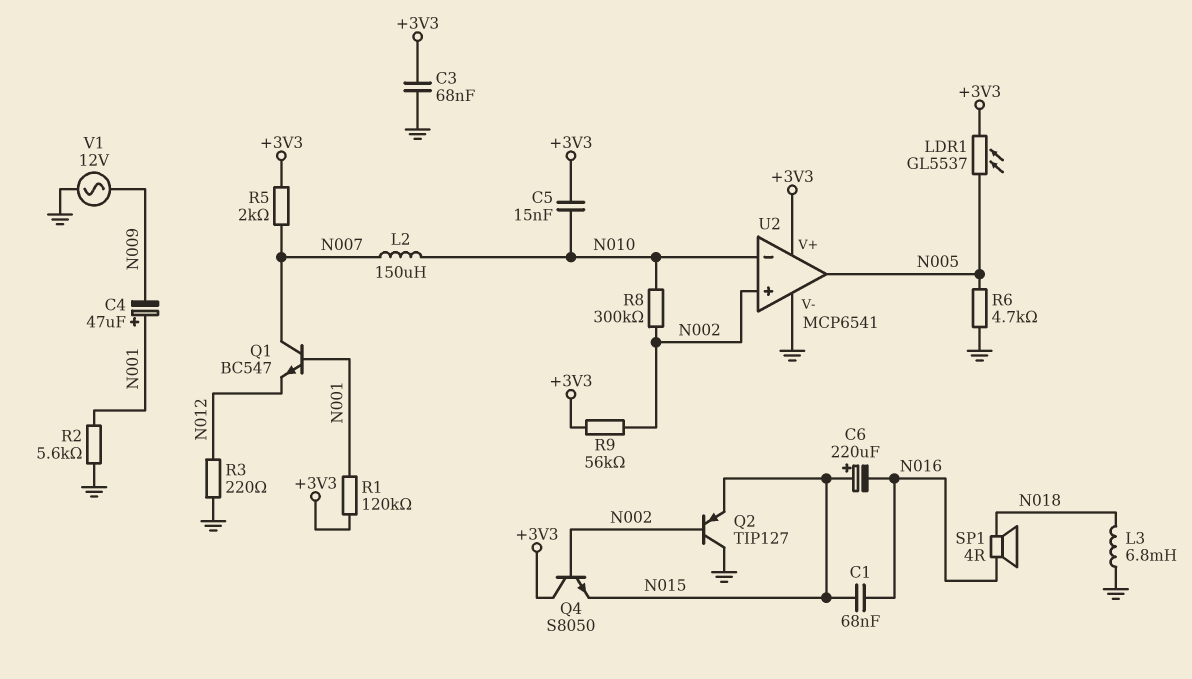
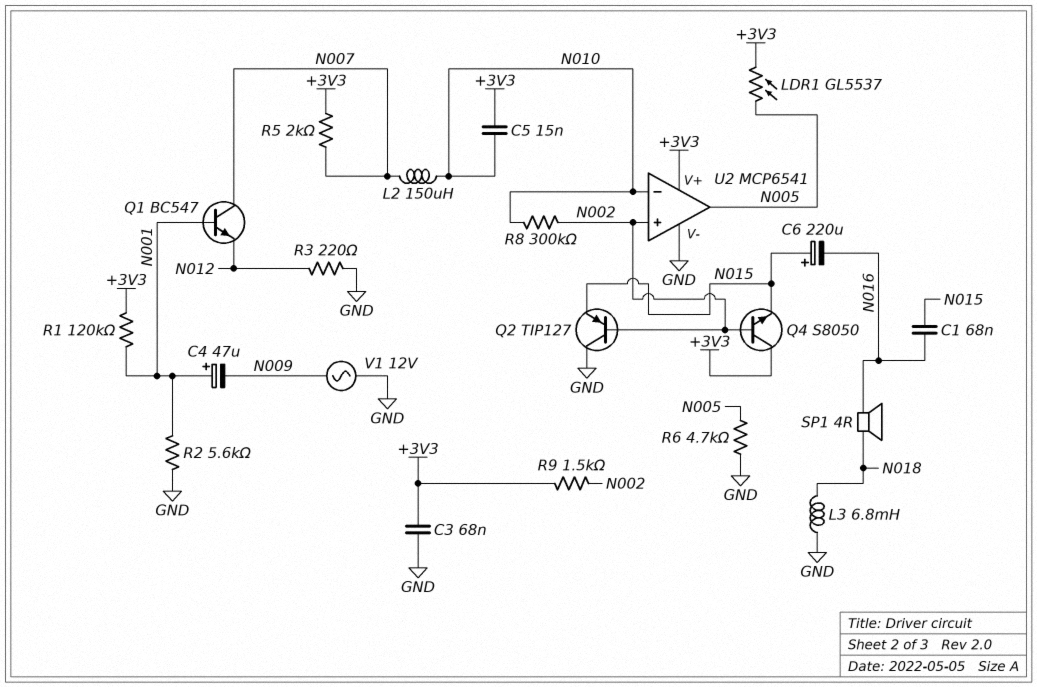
R9: 56k (+3V3, N002) -> 1.5k (+3V3, N002)

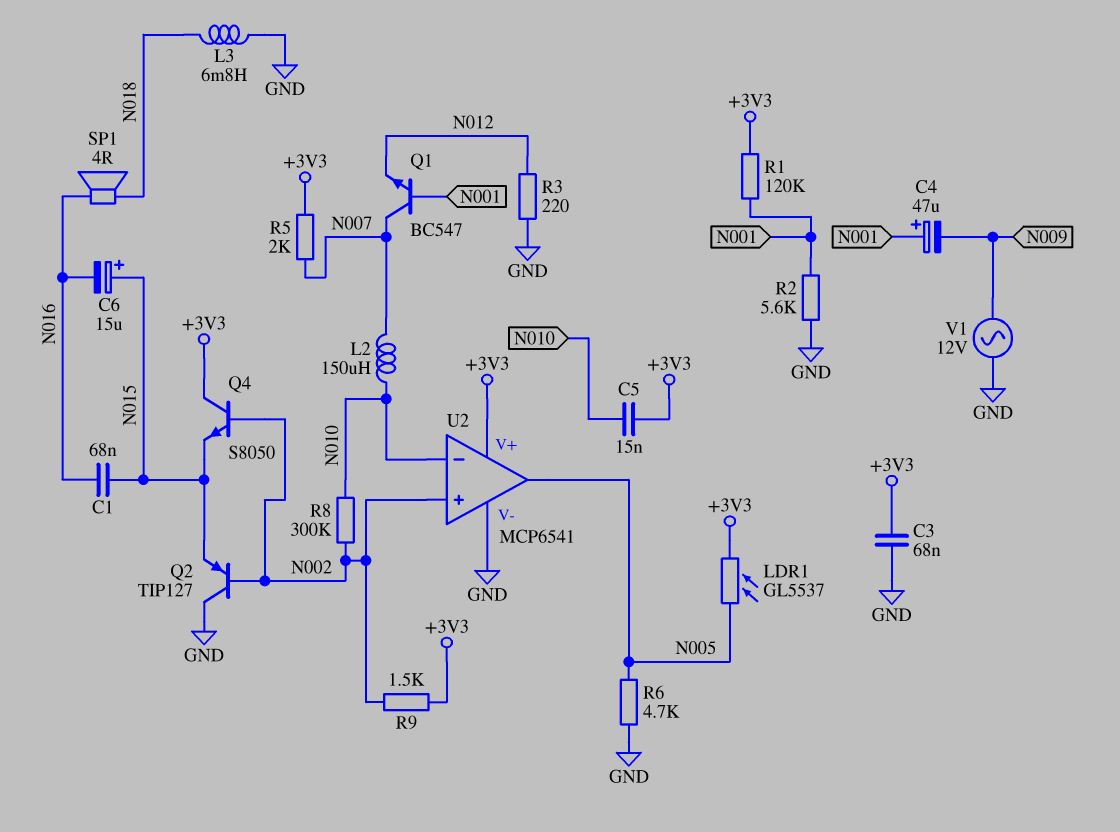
C6: 220uF (plus N015, minus N016) -> 15uF (plus N015, minus N016)

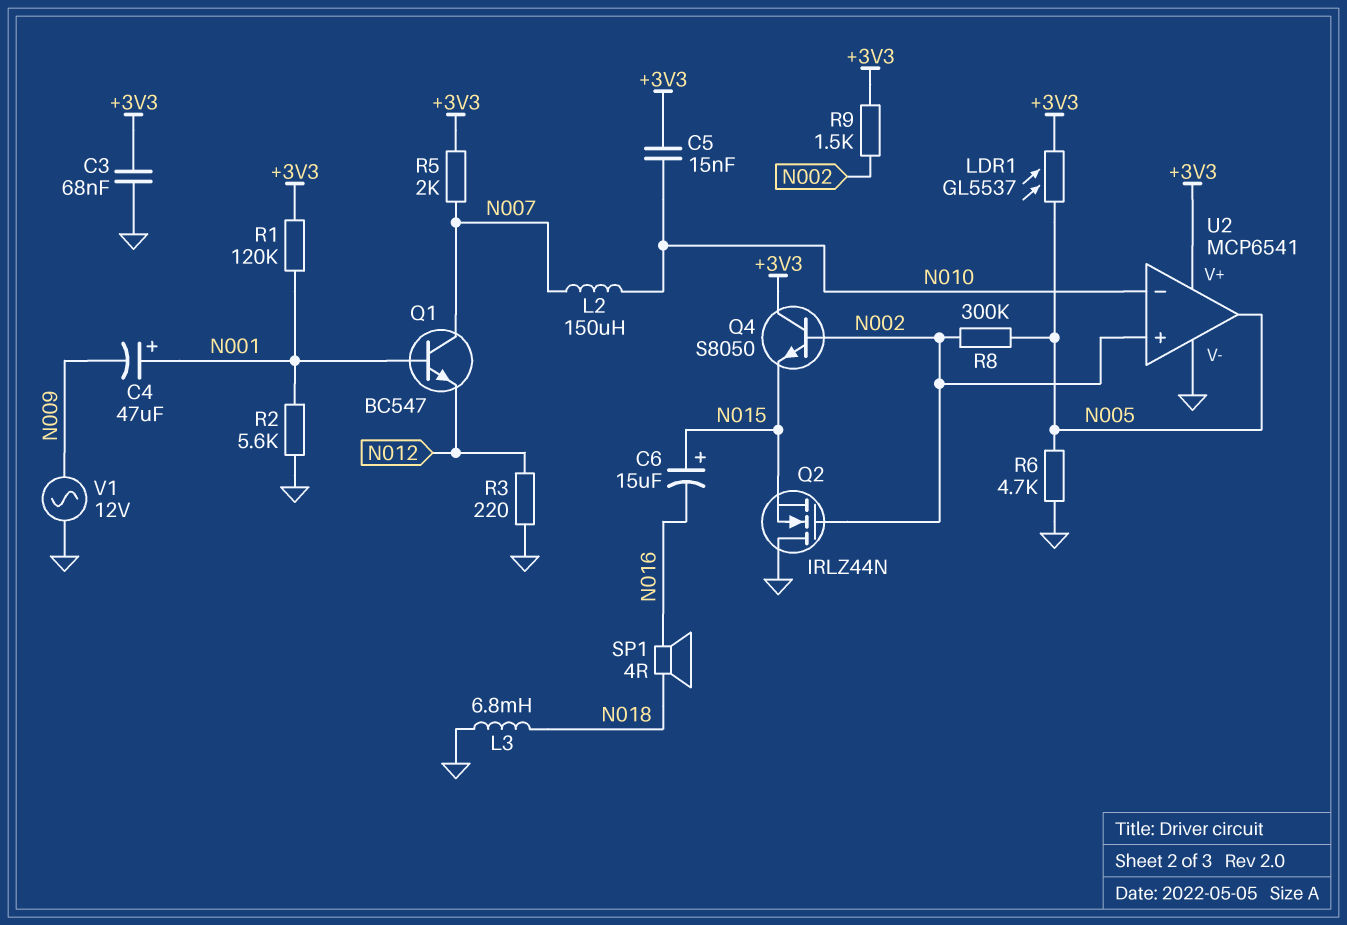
C1: 68nF (N015, N016) -> none
Q2: PNP TIP127 (B N002, C GND, E N015) -> NMOS IRLZ44N (G N002, D GND, S N015)
R8: 300k (N002, N010) -> 300k (N002, N005)

